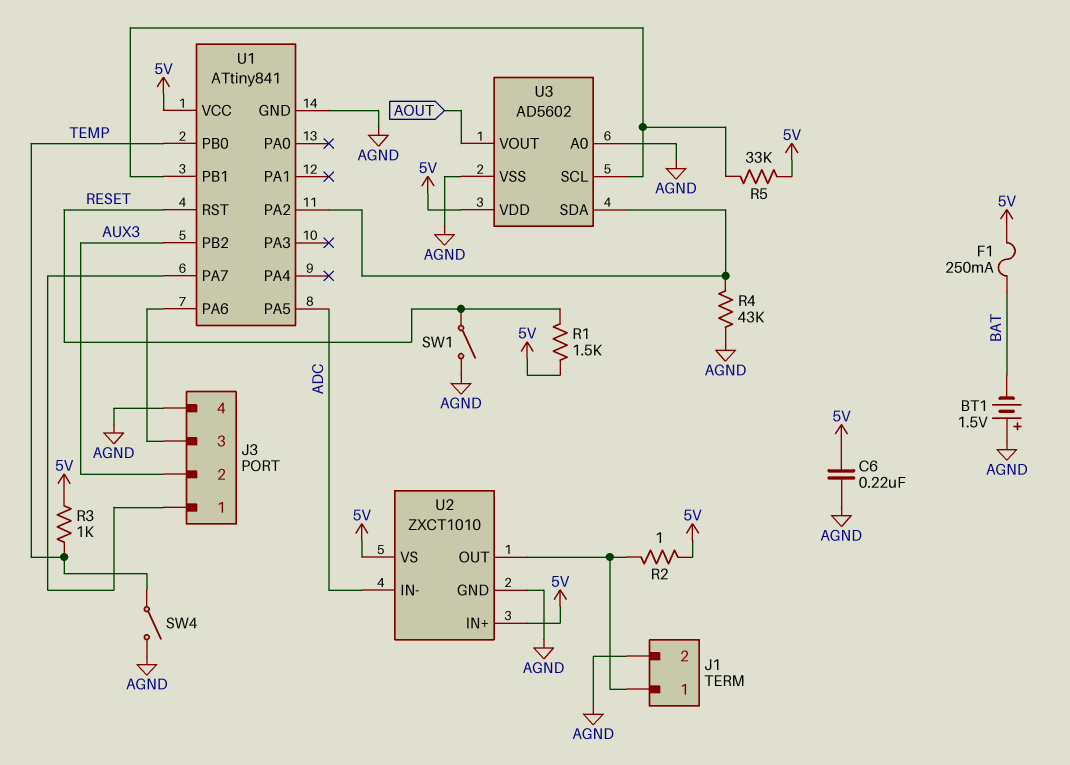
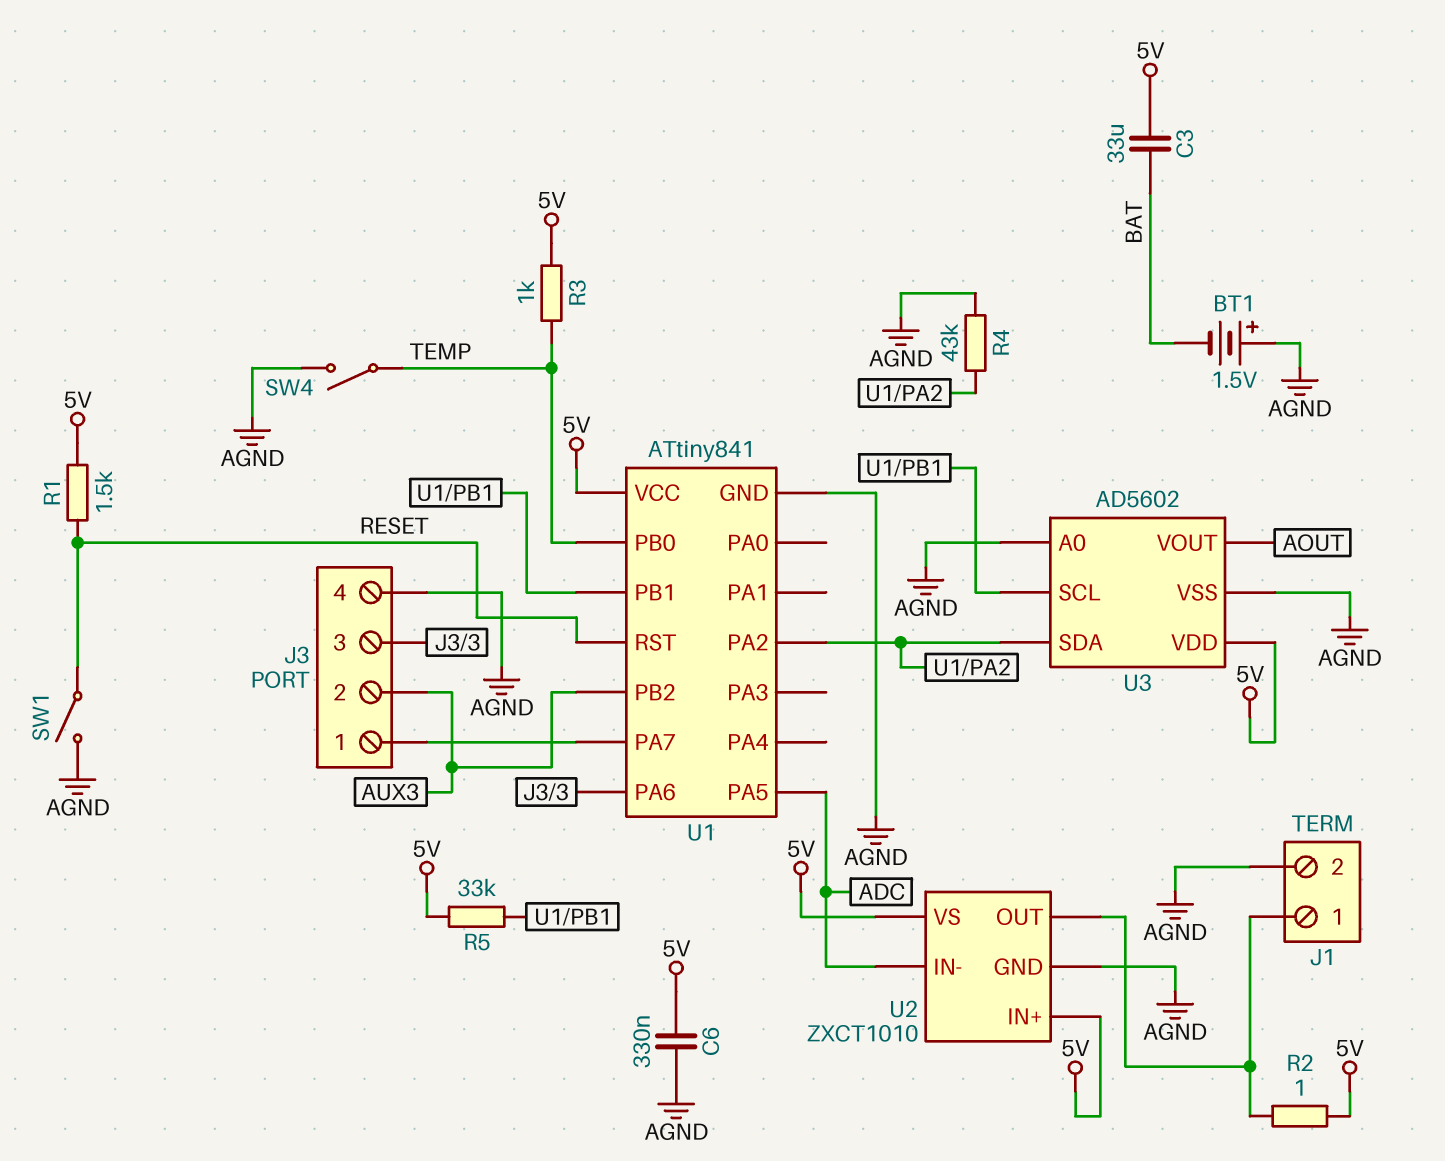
C3: none -> 33uF (5V, BAT)
C6: 220nF (5V, AGND) -> 330nF (5V, AGND)
F1: 250mA (5V, BAT) -> none

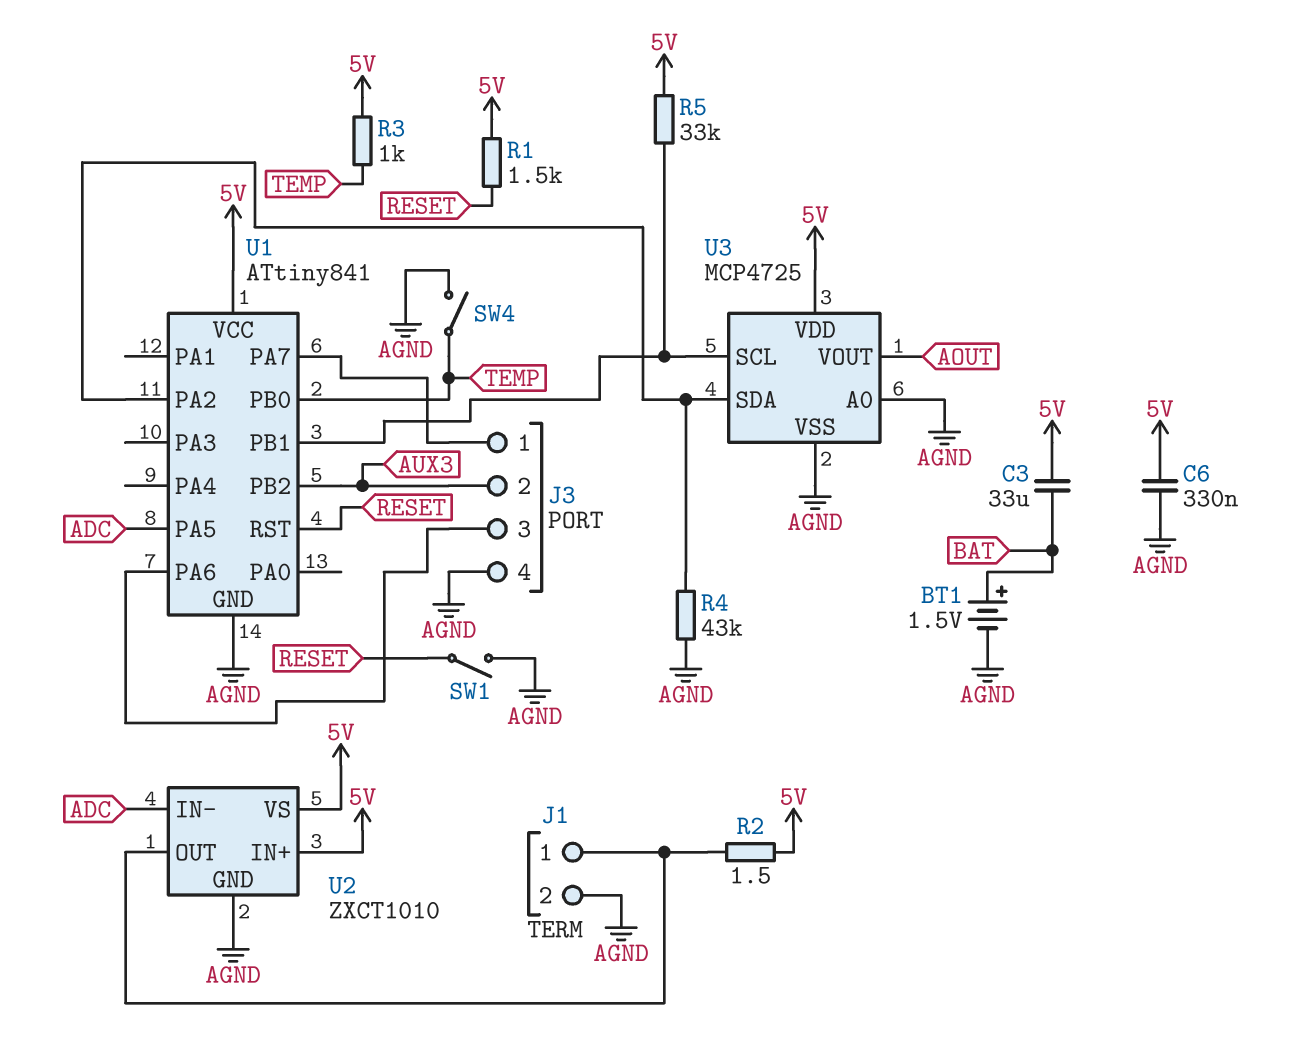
BT1: 1.5V (plus AGND, minus BAT) -> 1.5V (plus BAT, minus AGND)
R2: 1 (5V, J1/1) -> 1.5 (5V, J1/1)
U3: AD5602 -> MCP4725

